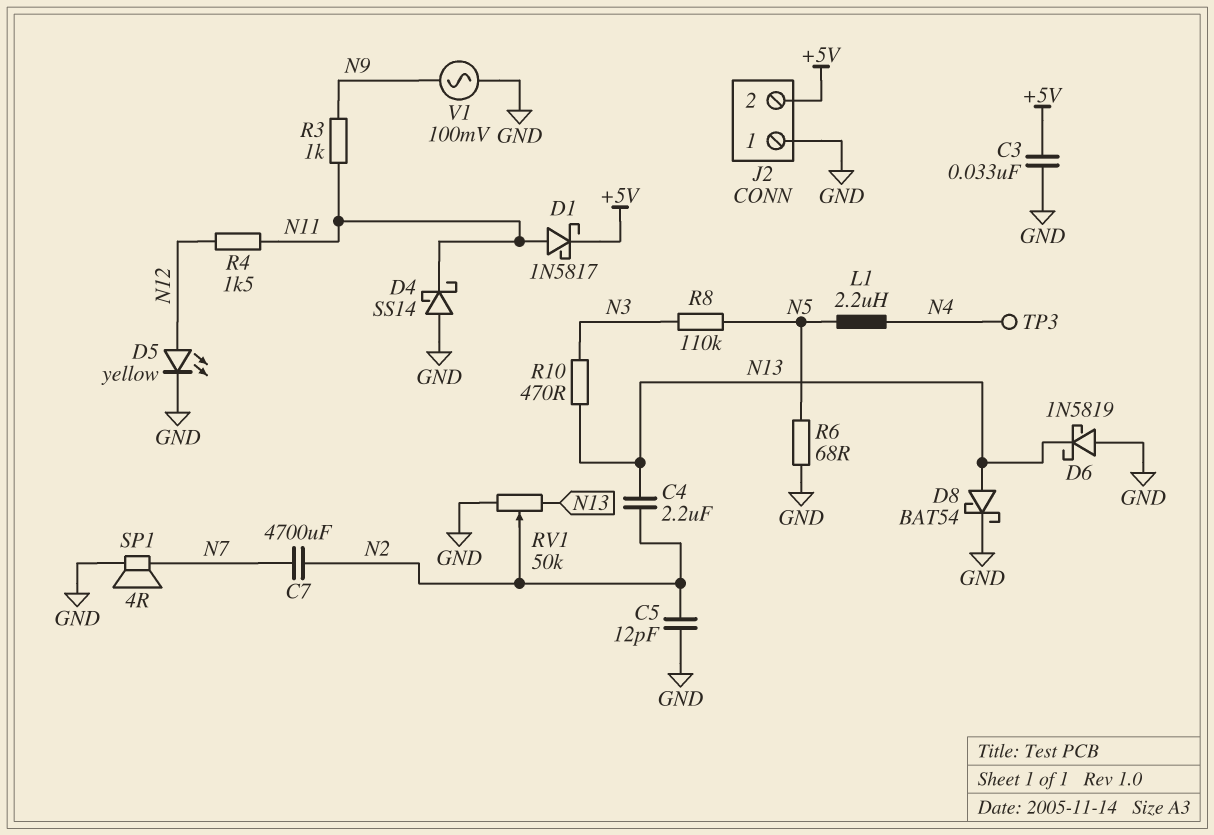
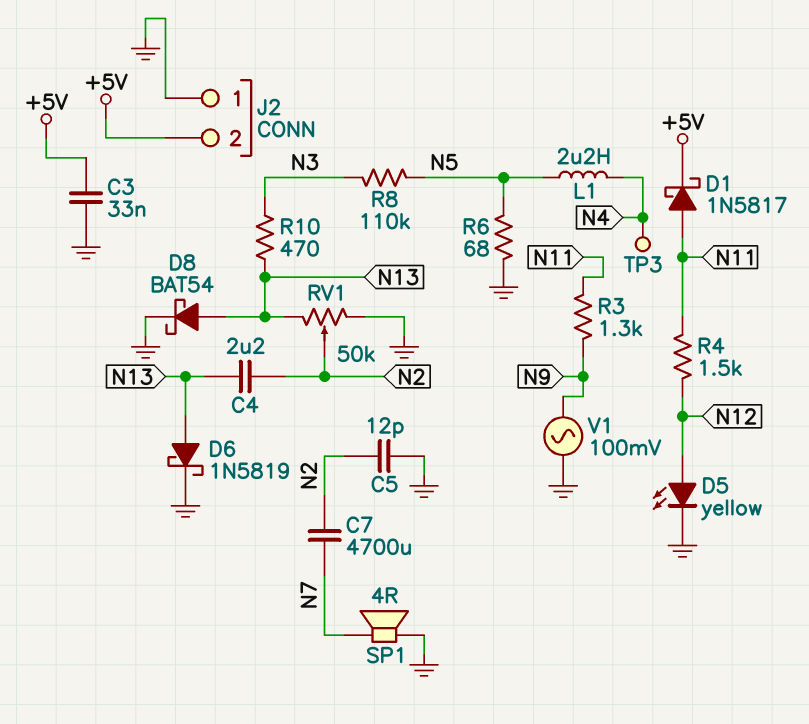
D4: schottky SS14 (A GND, K N11) -> none
D6: schottky 1N5819 (A GND, K N13) -> schottky 1N5819 (A N13, K GND)
R3: 1k (N9, N11) -> 1.3k (N9, N11)

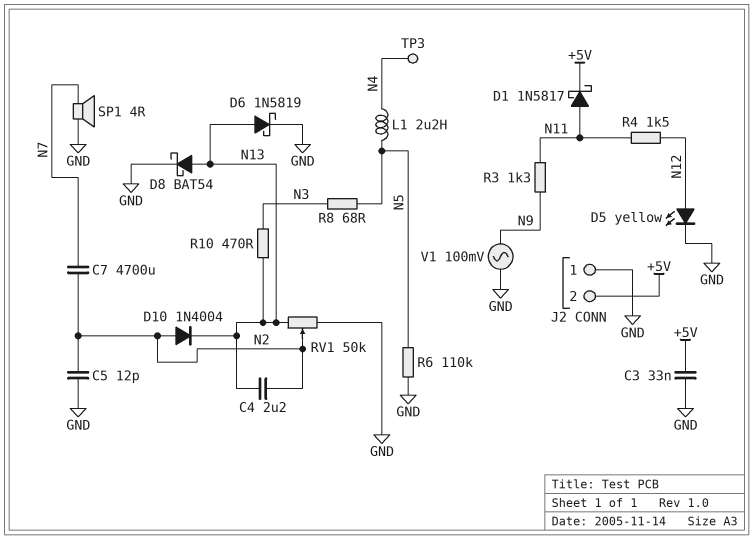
D10: none -> diode 1N4004 (A N2, K N13)
R6: 68 (GND, N5) -> 110k (GND, N5)
R8: 110k (N3, N5) -> 68 (N3, N5)

